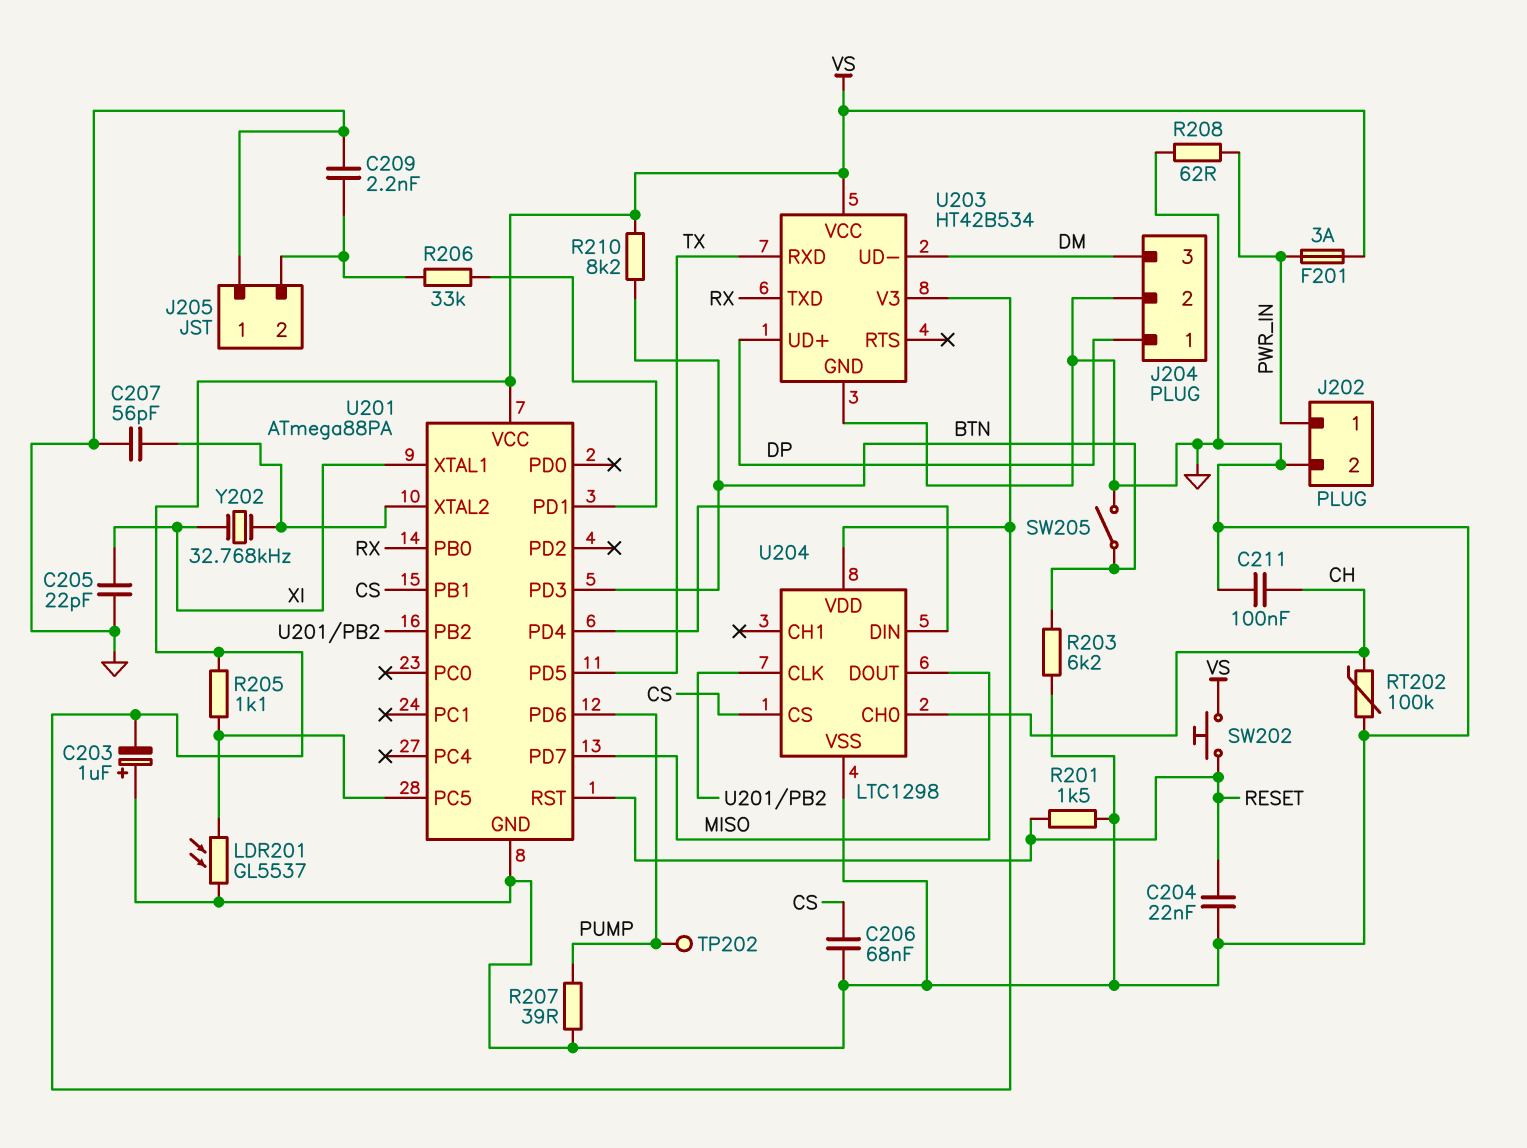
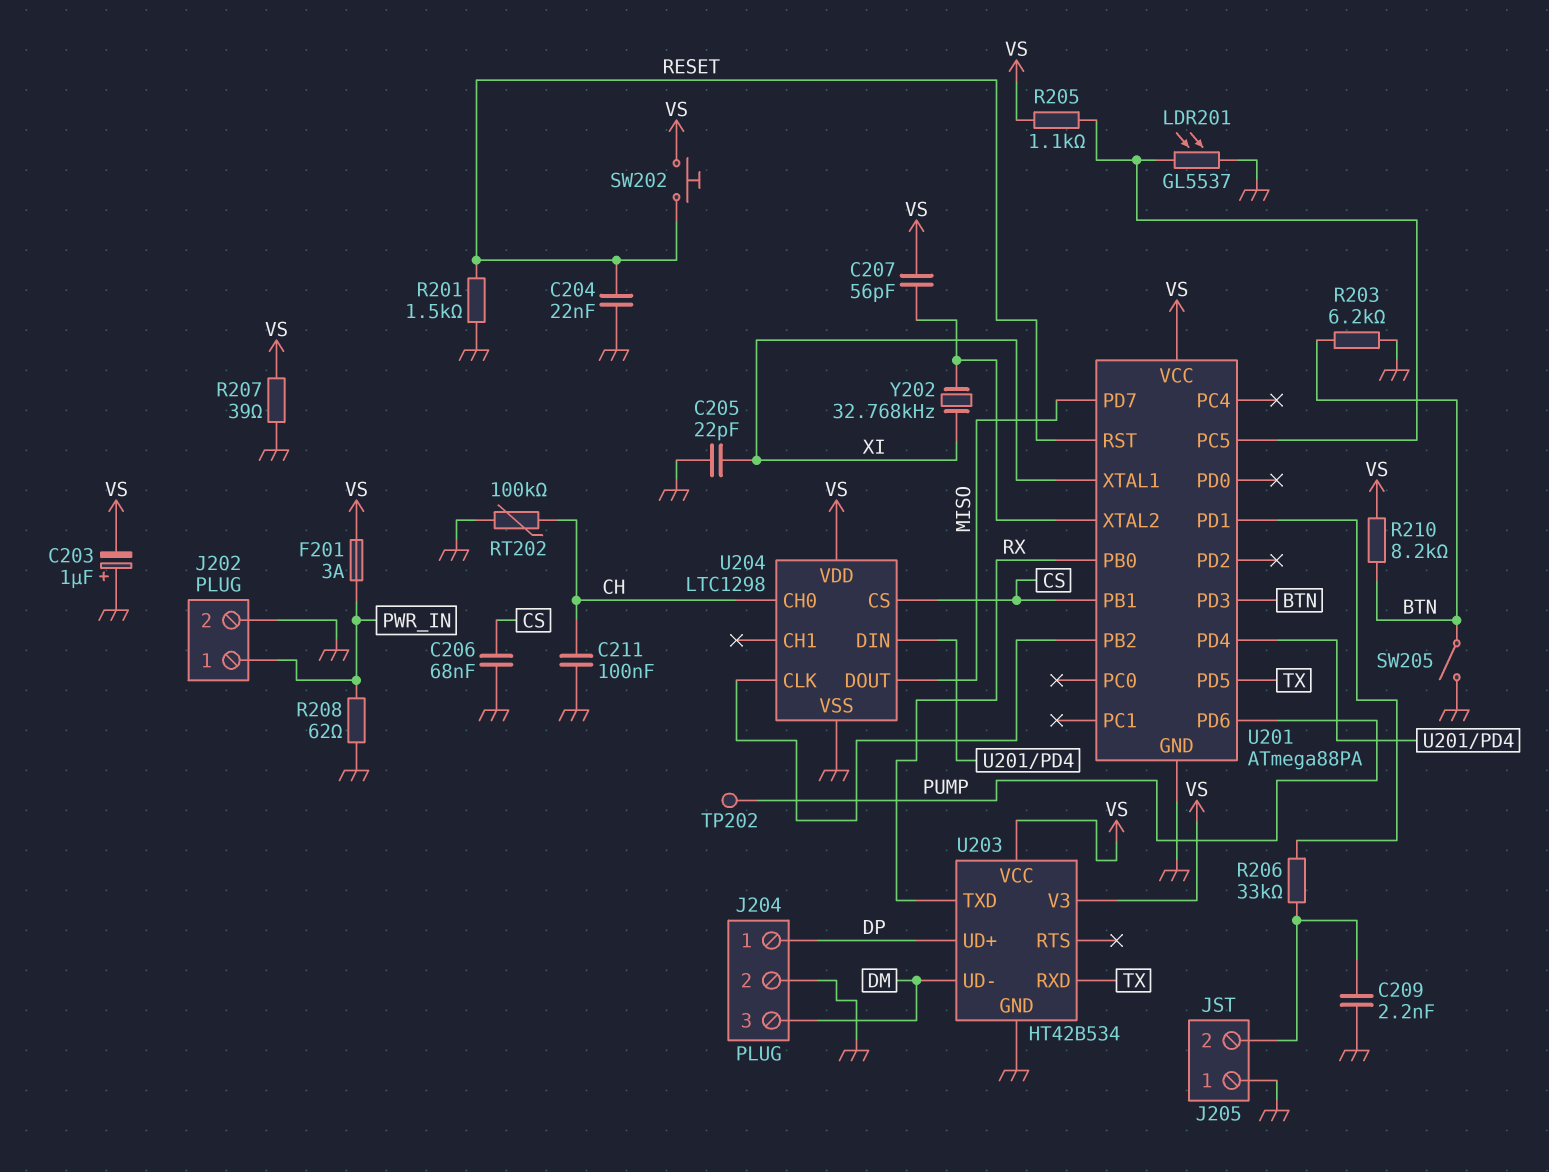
C207: 56pF (GND, U201/XTAL2) -> 56pF (U201/XTAL2, VS)
R207: 39 (GND, PUMP) -> 39 (GND, VS)

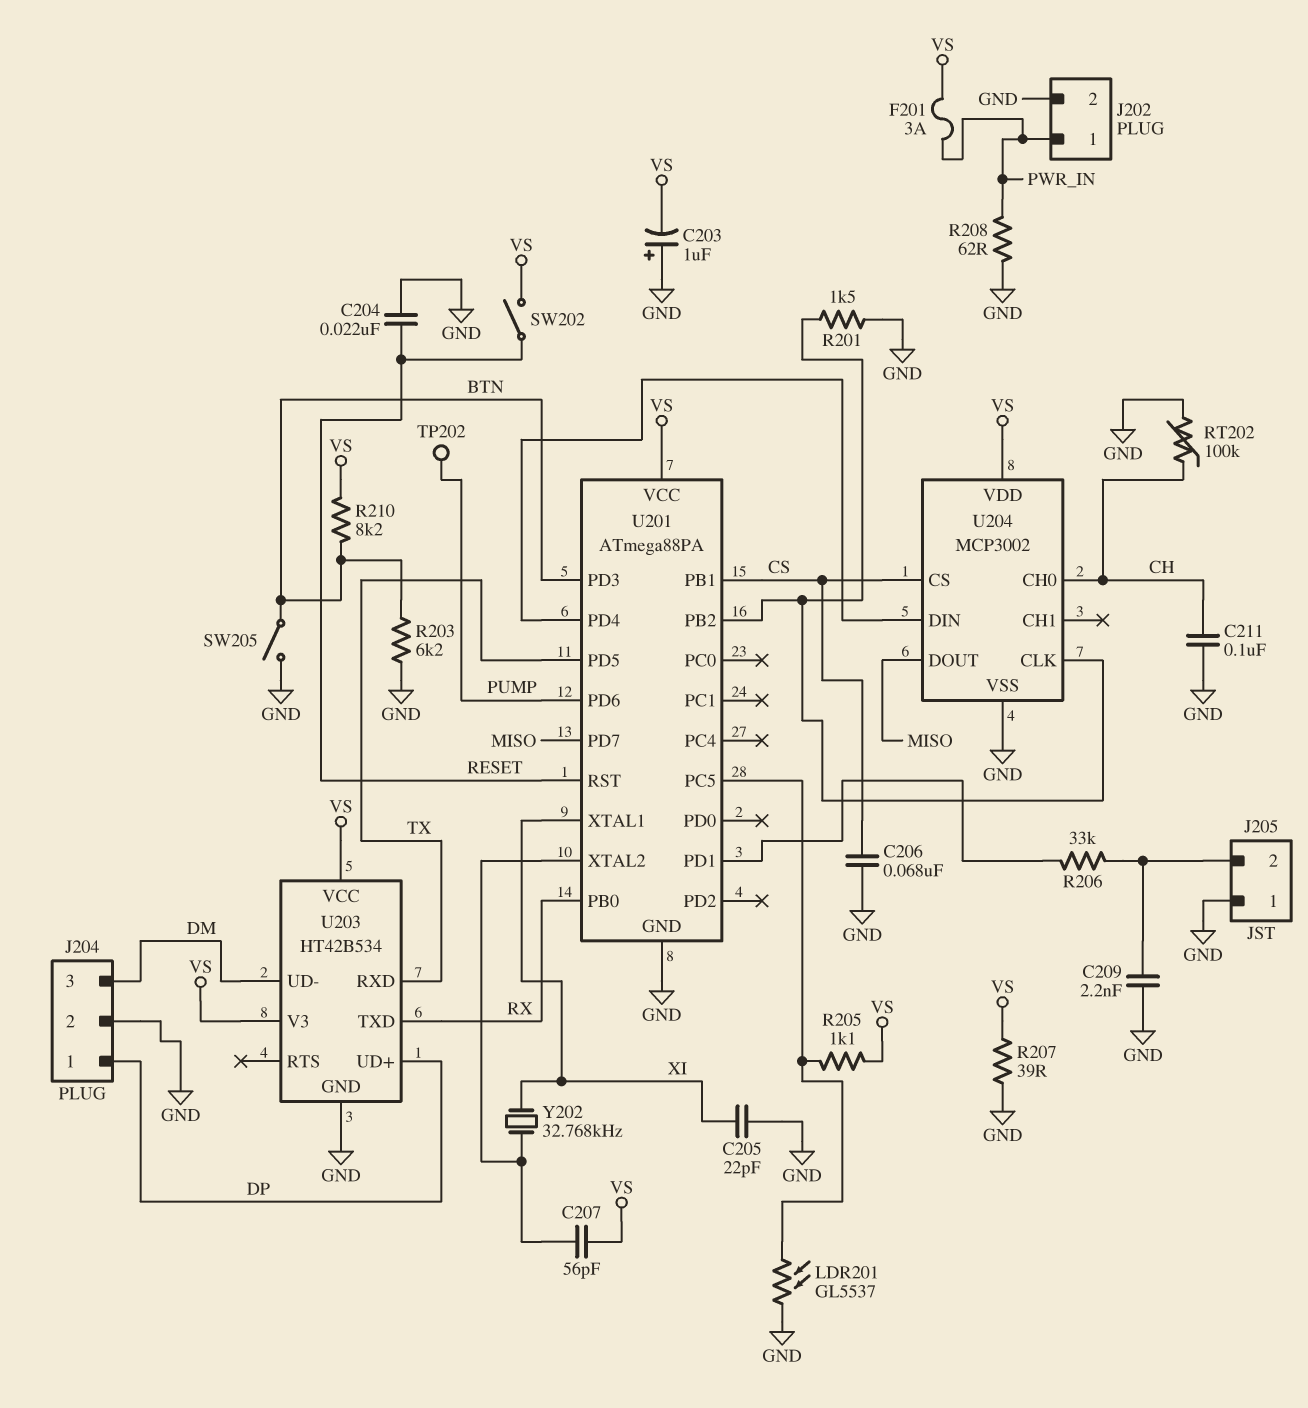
R201: 1.5k (GND, RESET) -> 1.5k (GND, U201/PB2)
SW202: button (RESET, VS) -> switch (RESET, VS)
U204: LTC1298 -> MCP3002

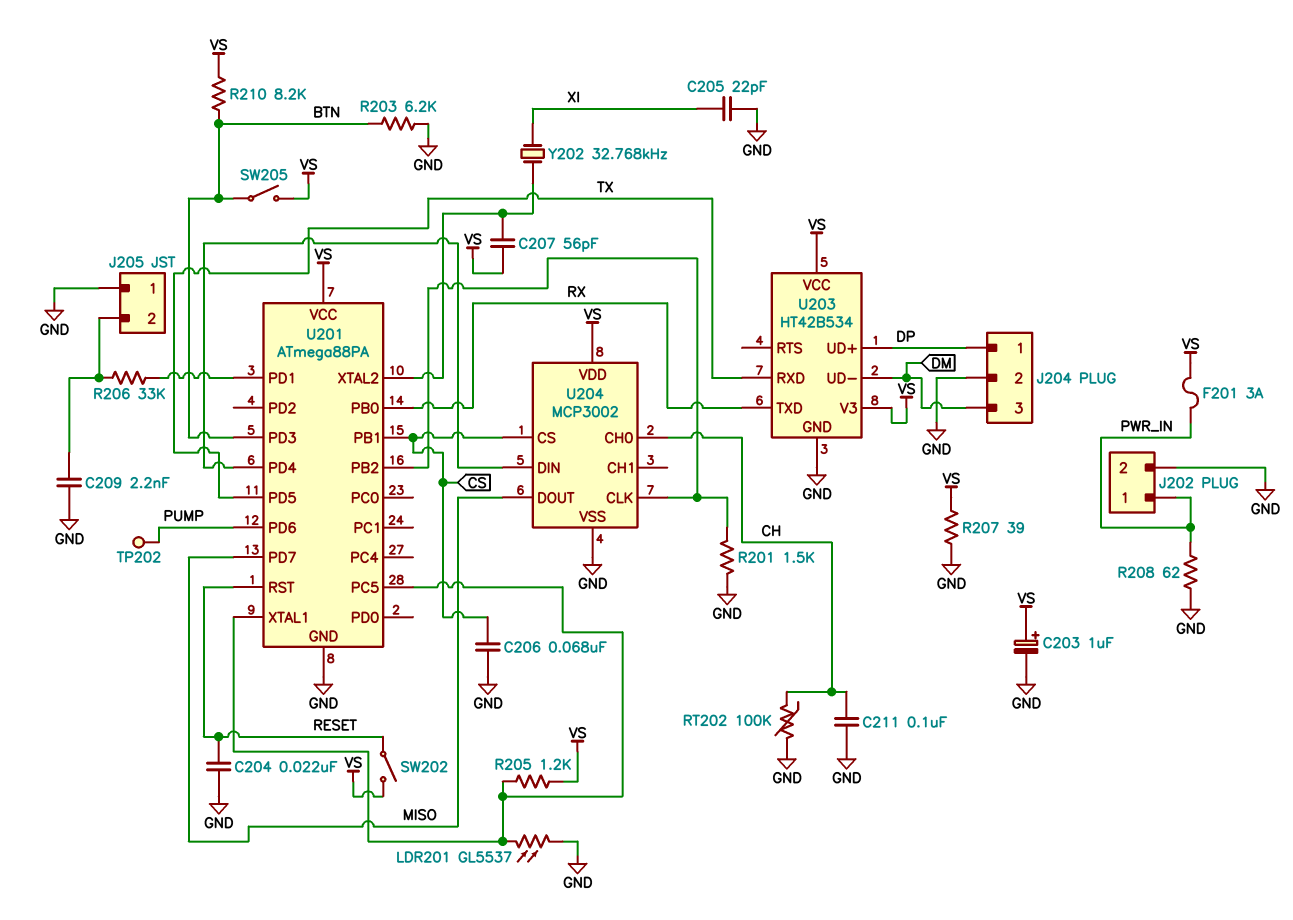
C203: 1uF (plus GND, minus VS) -> 1uF (plus VS, minus GND)
R205: 1.1k (U201/PC5, VS) -> 1.2k (U201/PC5, VS)
SW205: switch (BTN, GND) -> switch (BTN, VS)
U201 pin XTAL1: XI -> U201/PC5

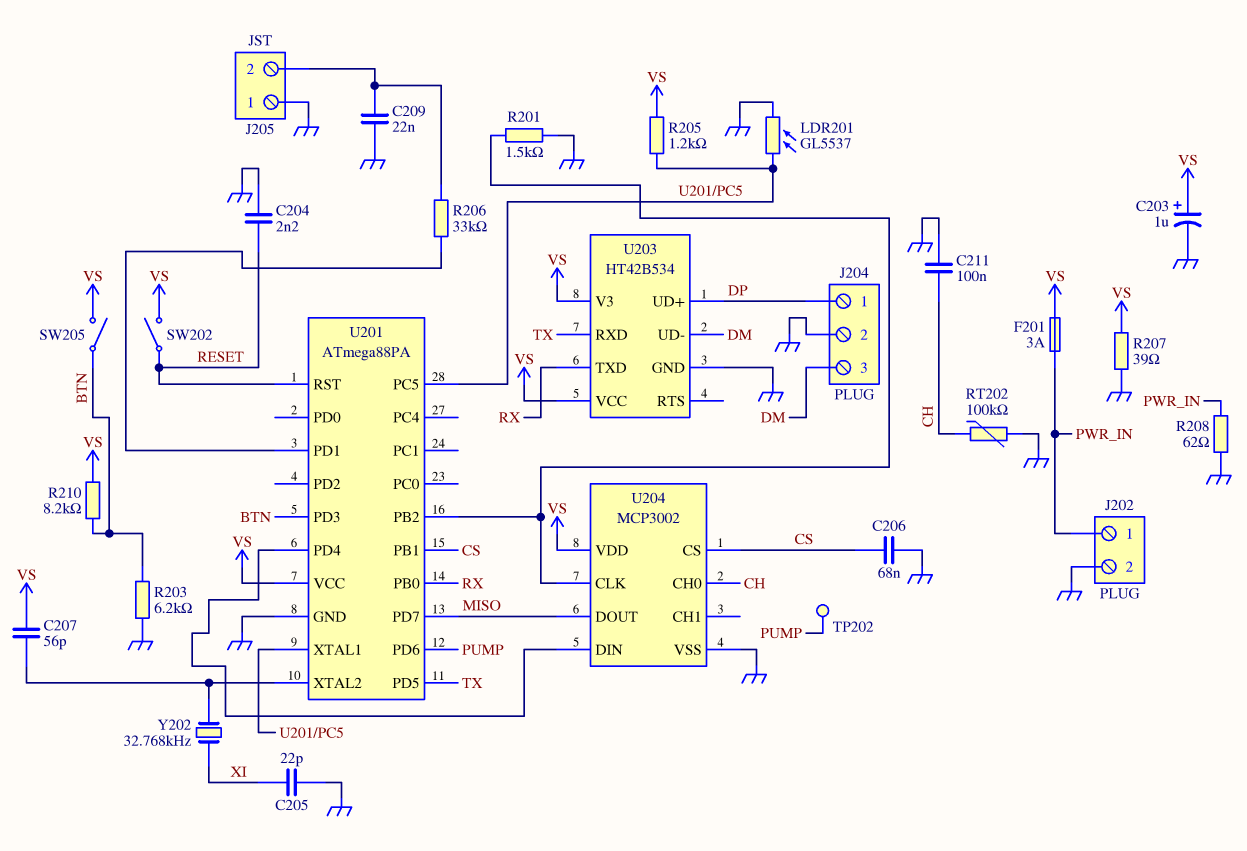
C204: 22nF (GND, RESET) -> 2.2nF (GND, RESET)
C209: 2.2nF (GND, J205/2) -> 22nF (GND, J205/2)

